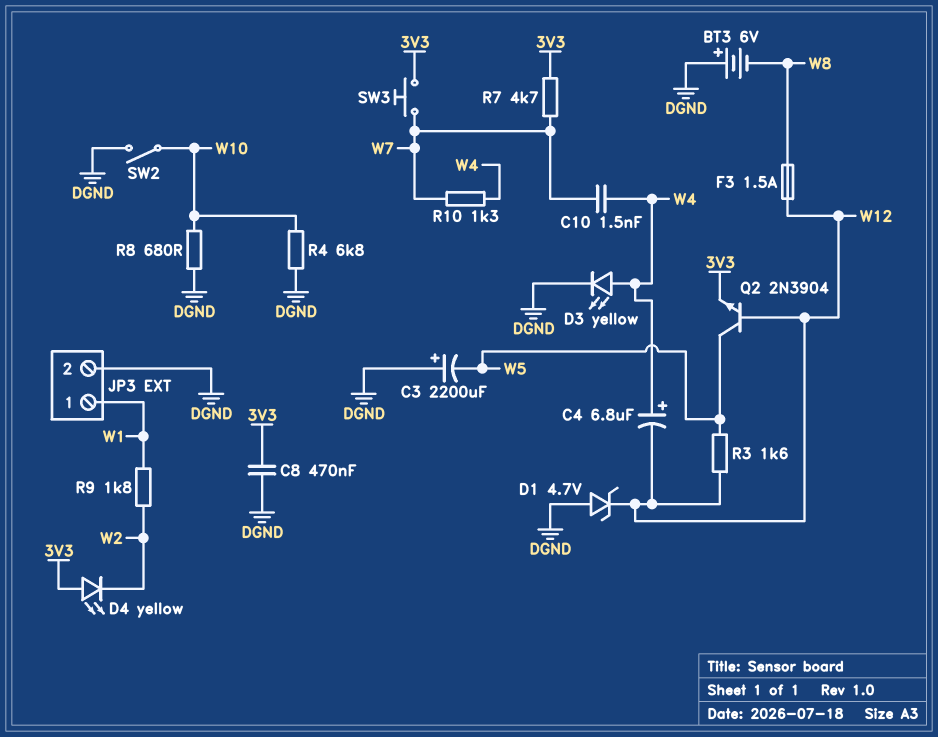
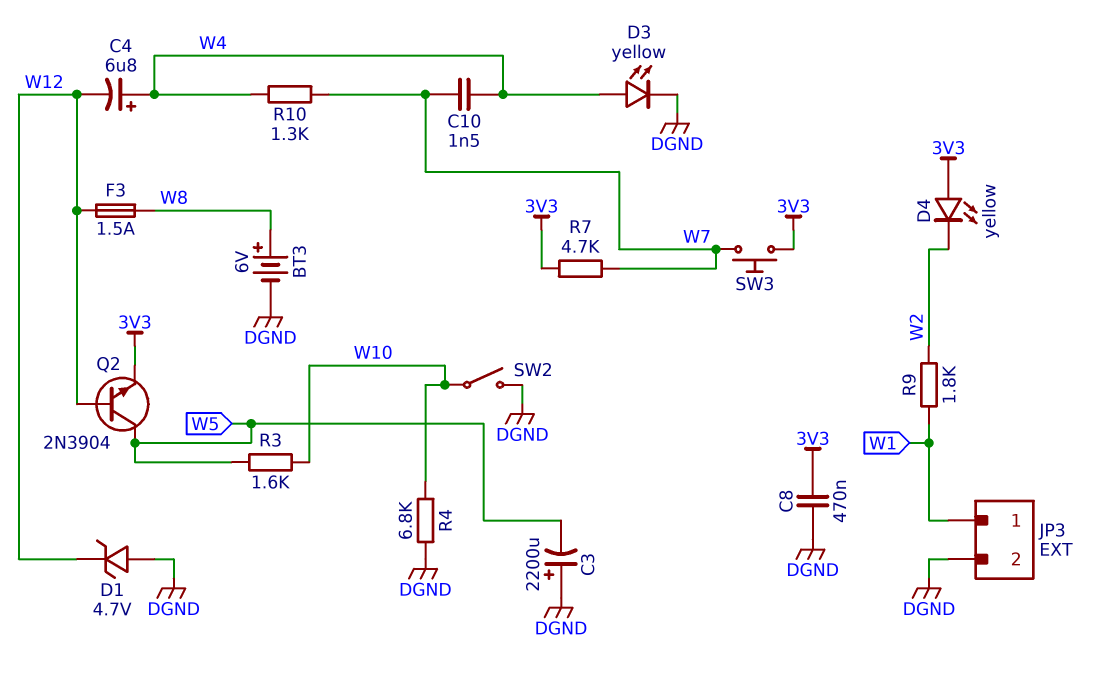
BT3: 6V (plus DGND, minus W8) -> 6V (plus W8, minus DGND)
R3: 1.6k (W5, W12) -> 1.6k (W5, W10)
R8: 680 (DGND, W10) -> none

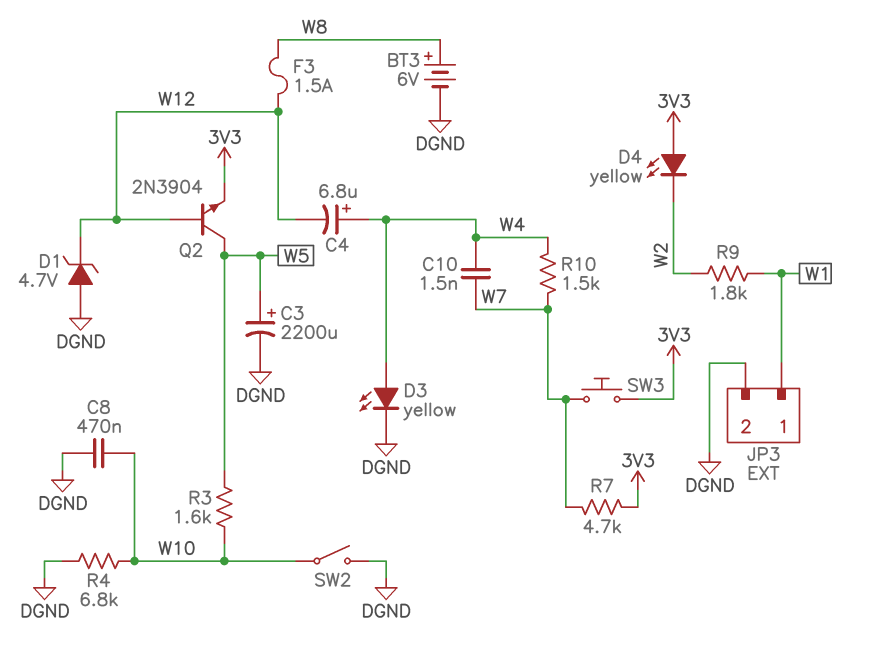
C3: 2200uF (plus DGND, minus W5) -> 2200uF (plus W5, minus DGND)
C8: 470nF (3V3, DGND) -> 470nF (DGND, W10)
R10: 1.3k (W4, W7) -> 1.5k (W4, W7)

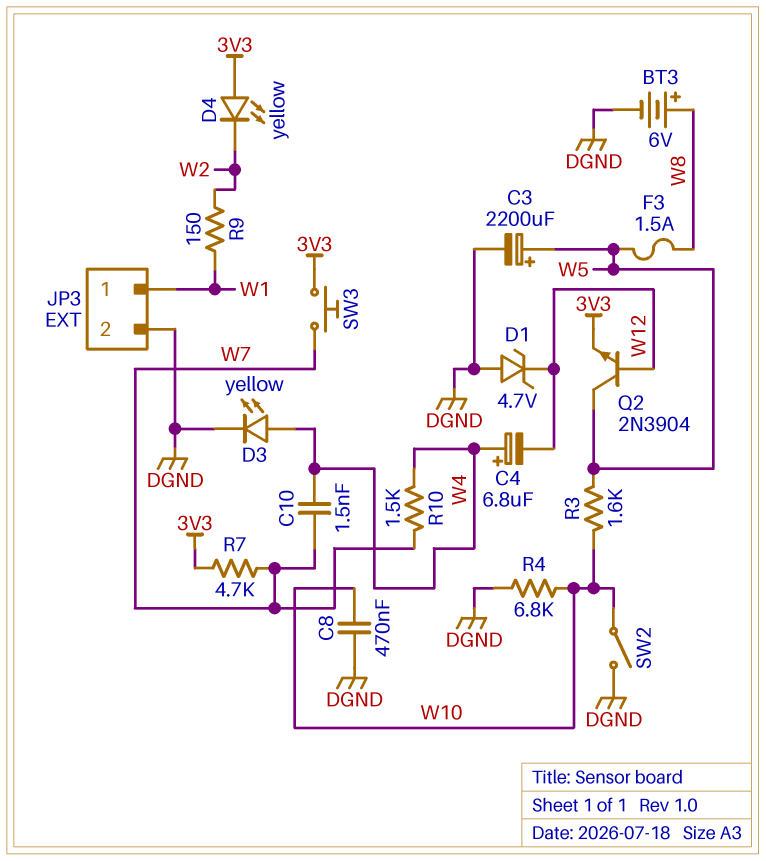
F3: 1.5A (W8, W12) -> 1.5A (W5, W8)
R9: 1.8k (W1, W2) -> 150 (W1, W2)

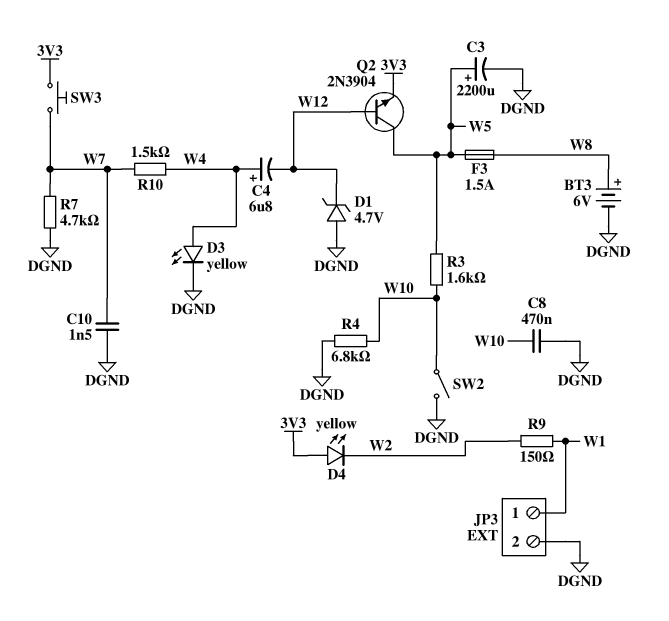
C10: 1.5nF (W4, W7) -> 1.5nF (DGND, W7)
R7: 4.7k (3V3, W7) -> 4.7k (DGND, W7)

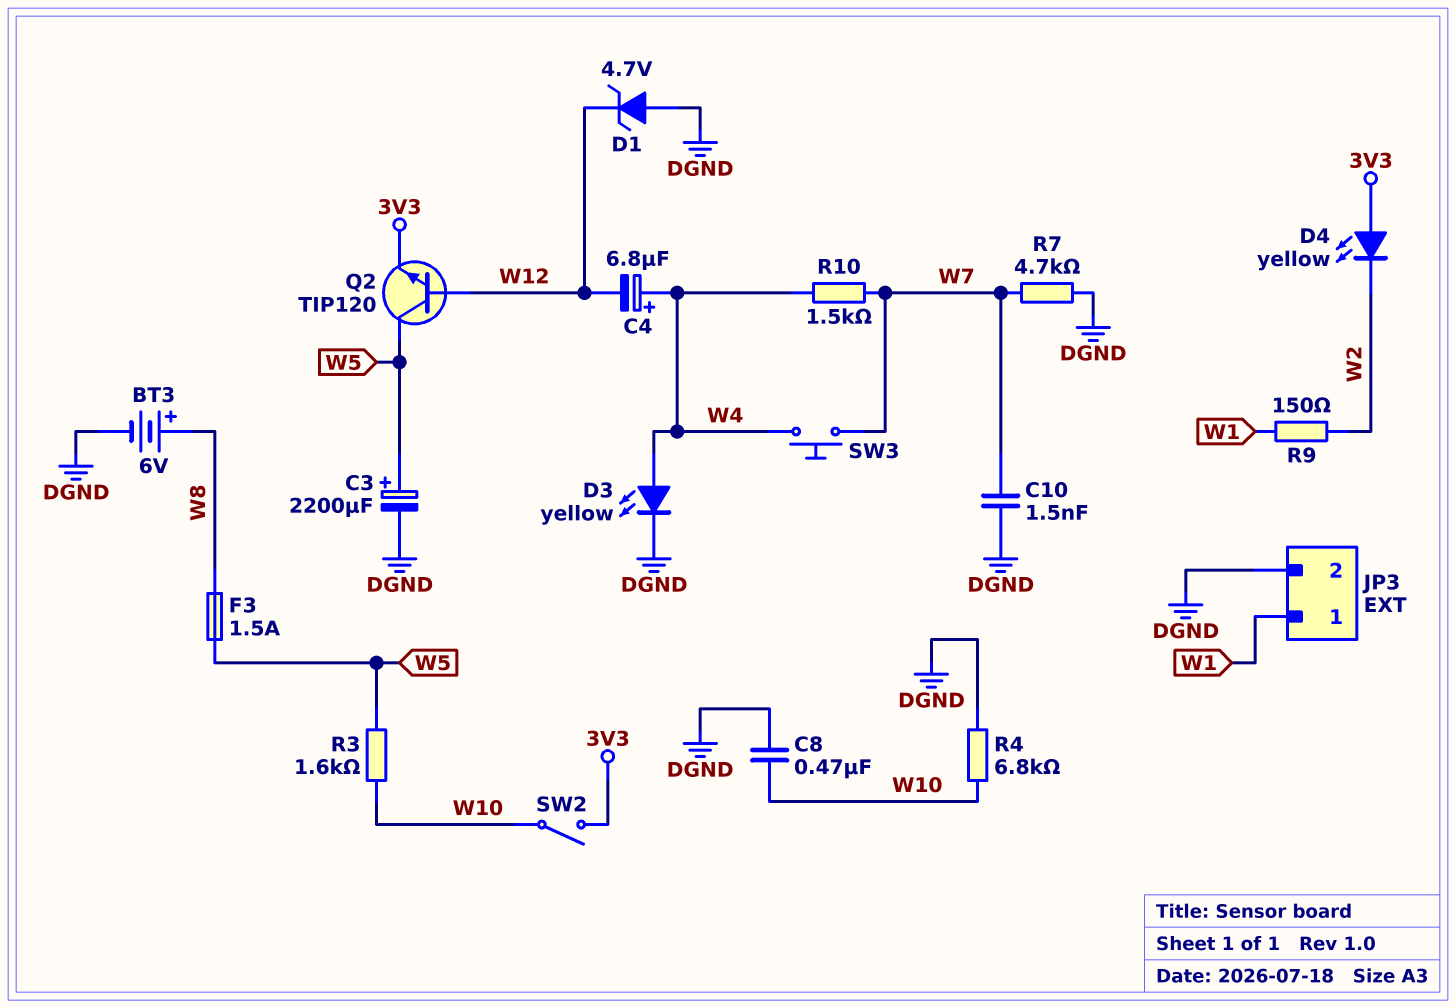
Q2: NPN 2N3904 (B W12, C W5, E 3V3) -> NPN TIP120 (B W12, C W5, E 3V3)
SW2: switch (DGND, W10) -> switch (3V3, W10)
SW3: button (3V3, W7) -> button (W4, W7)

